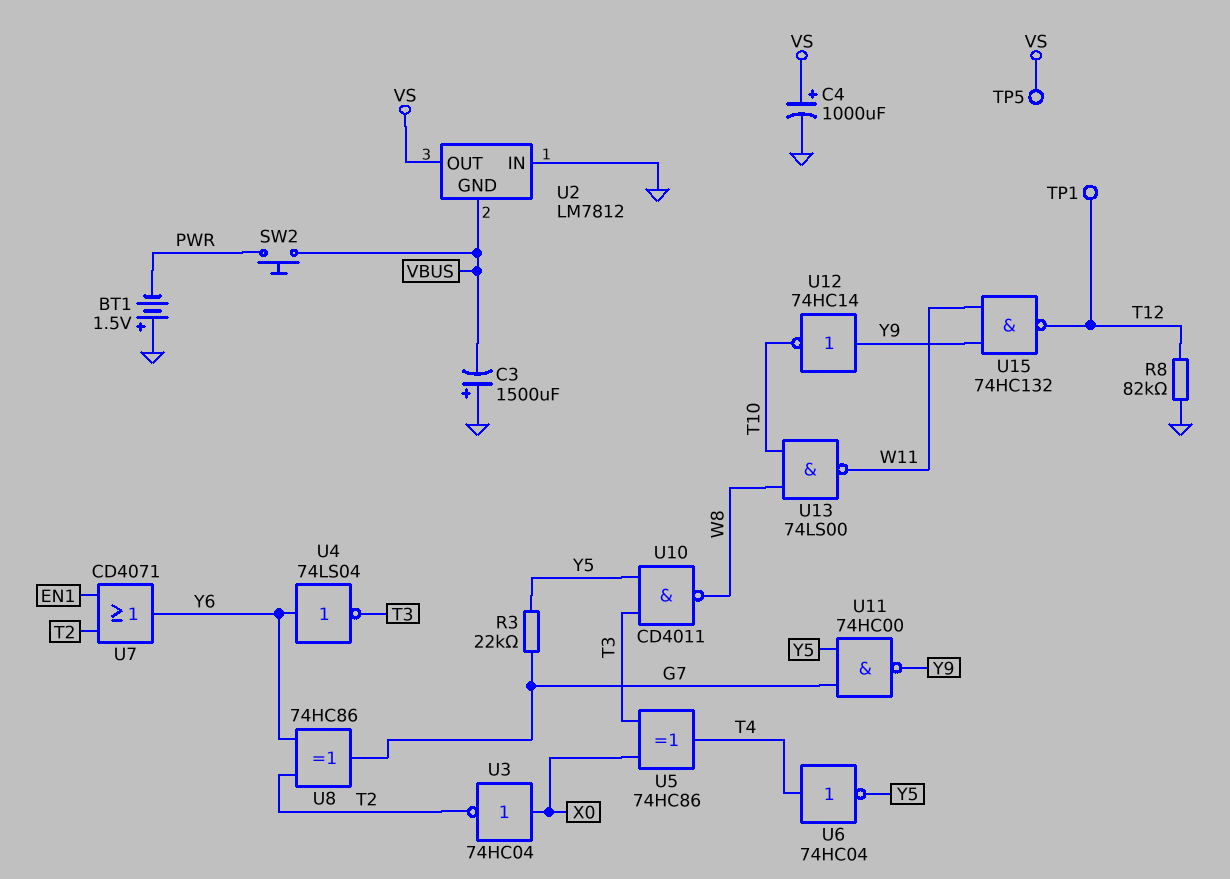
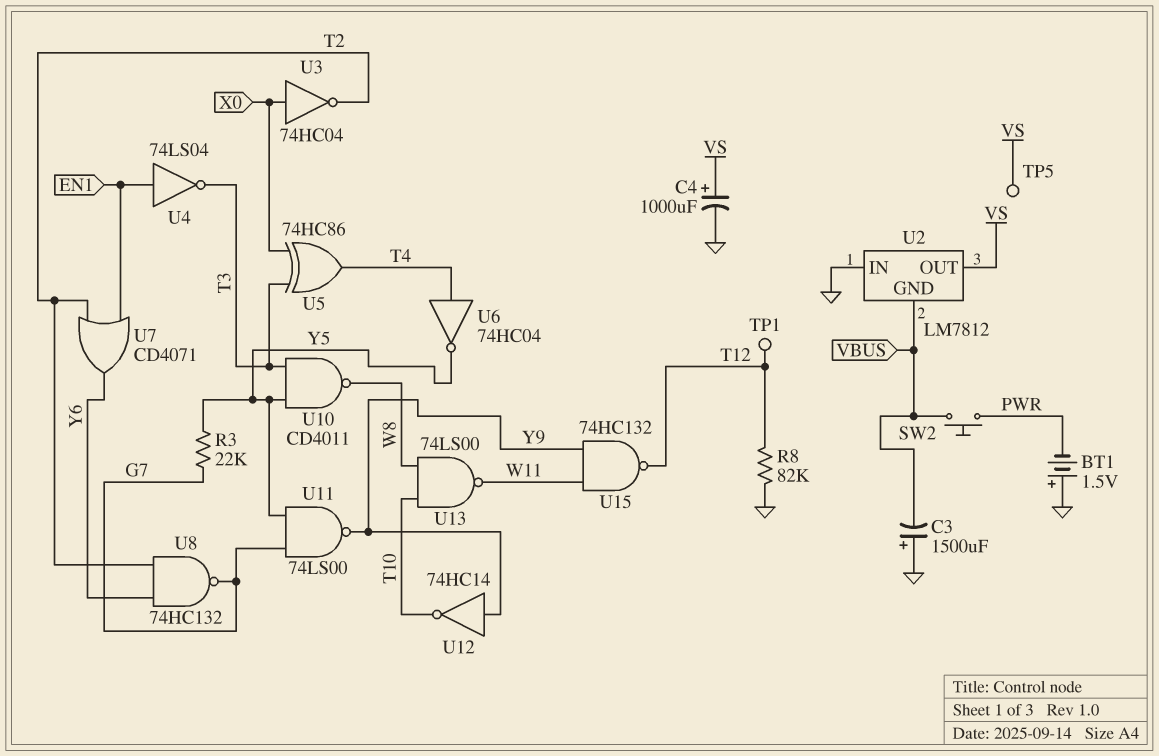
U4: NOT 74LS04 (in Y6, out T3) -> NOT 74LS04 (in EN1, out T3)
U8: XOR 74HC86 (in T2, in Y6, out G7) -> NAND 74HC132 (in T2, in Y6, out G7)
U11: NAND 74HC00 (in G7, in Y5, out Y9) -> NAND 74LS00 (in G7, in Y5, out Y9)

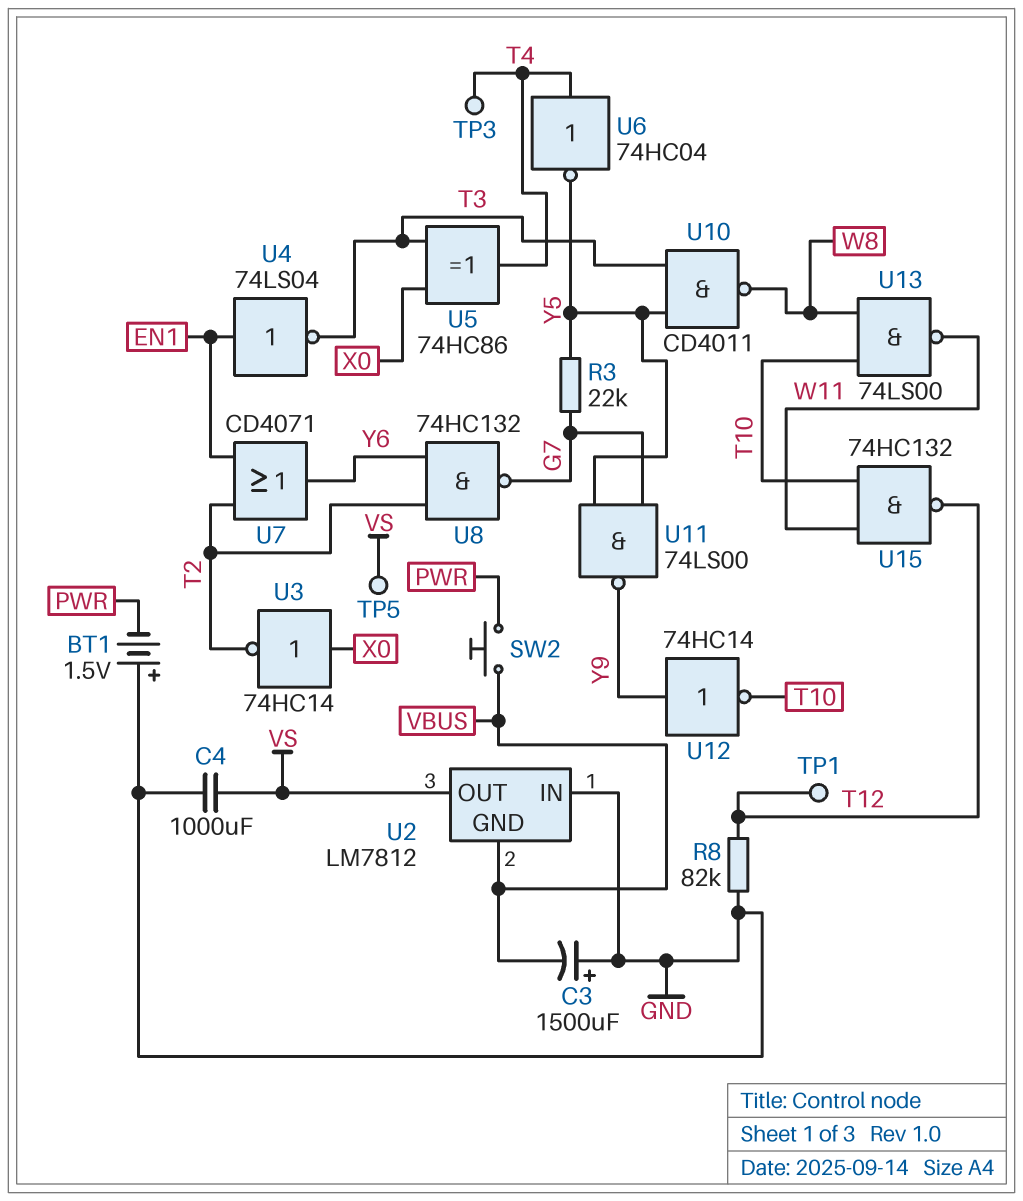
C4: 1000uF (plus VS, minus GND) -> 1000uF (GND, VS)
TP3: none -> test point (T4)
U3: NOT 74HC04 (in X0, out T2) -> NOT 74HC14 (in X0, out T2)
U15: NAND 74HC132 (in W11, in Y9, out T12) -> NAND 74HC132 (in T10, in W11, out T12)

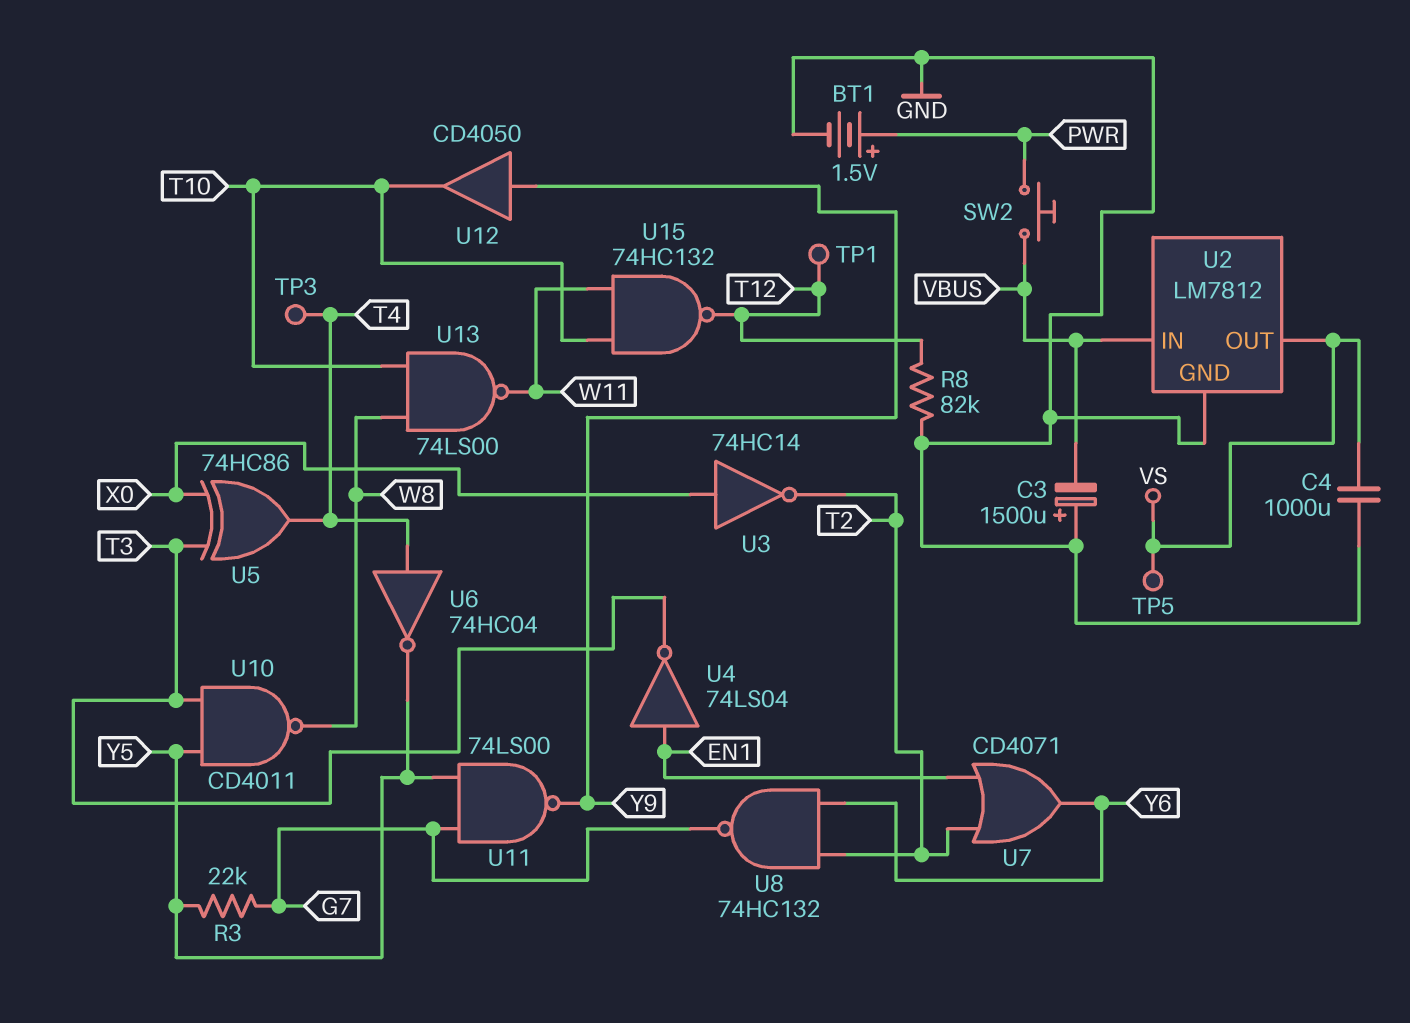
BT1: 1.5V (plus GND, minus PWR) -> 1.5V (plus PWR, minus GND)
U2 pin GND: VBUS -> GND
U2 pin IN: GND -> VBUS
U12: NOT 74HC14 (in Y9, out T10) -> buffer CD4050 (in Y9, out T10)

